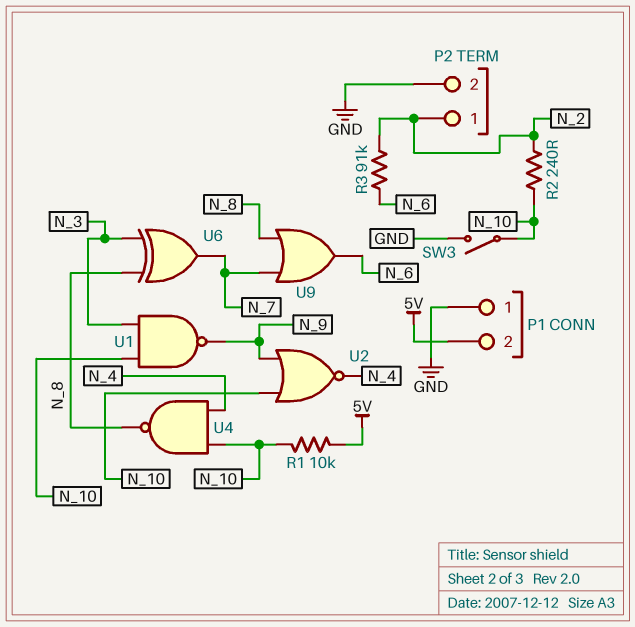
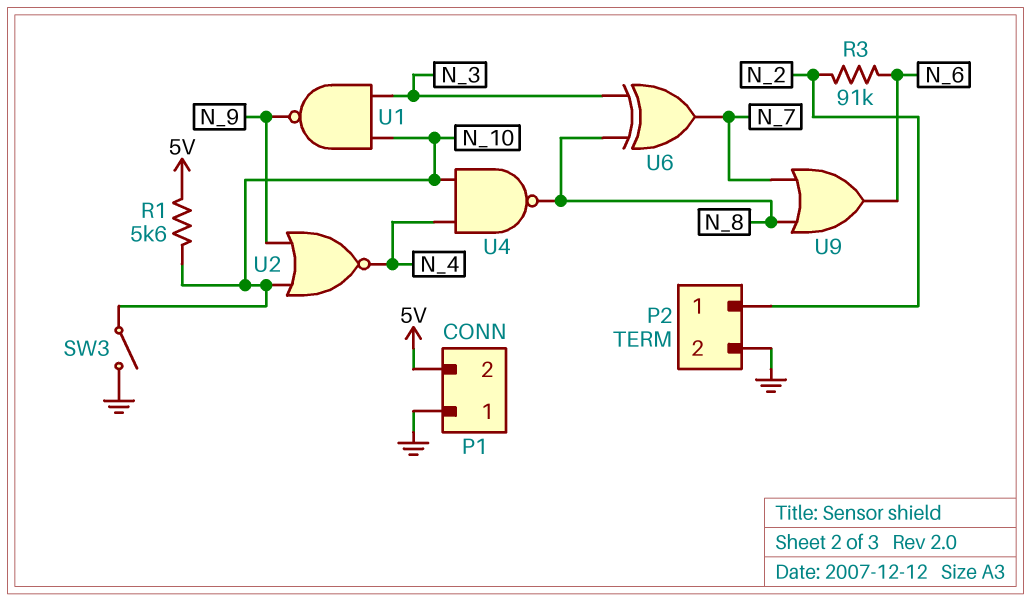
R1: 10k (5V, N_10) -> 5.6k (5V, N_10)
R2: 240 (N_2, N_10) -> none

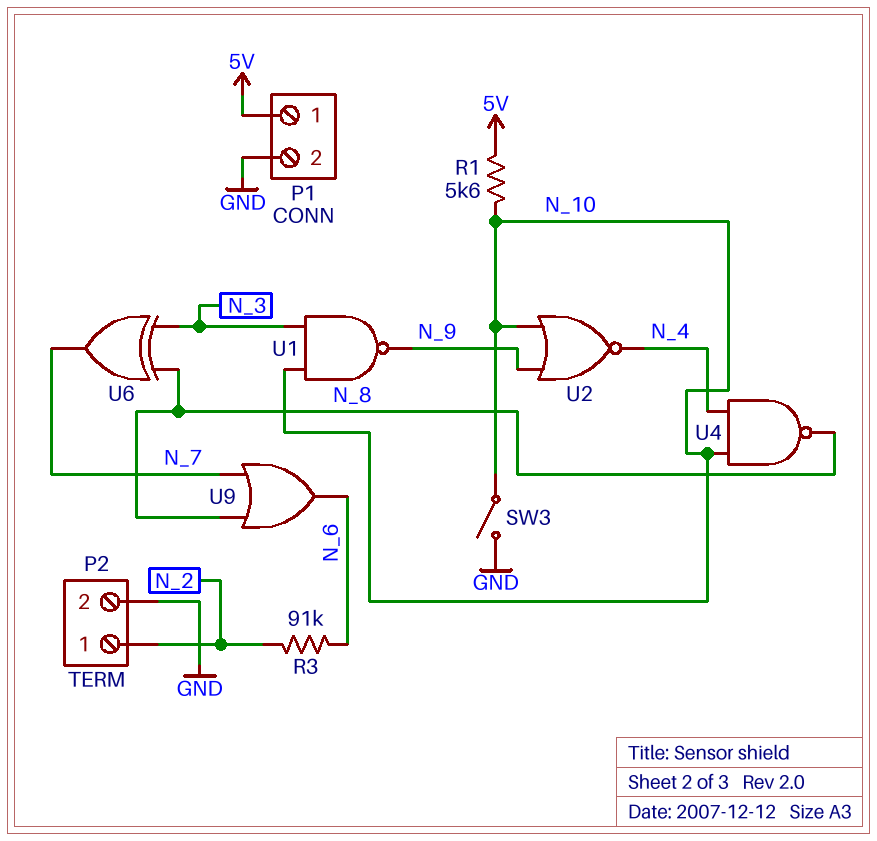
P1 pin 1: GND -> 5V
P1 pin 2: 5V -> GND

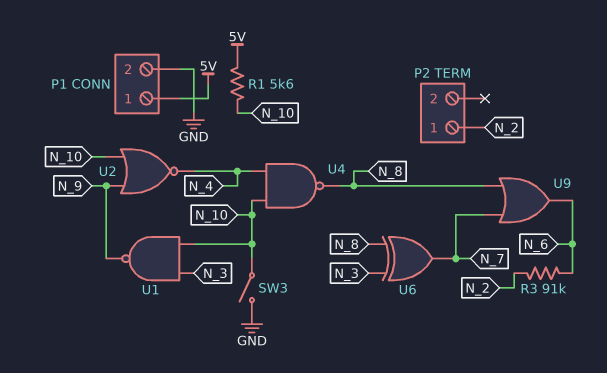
P2 pin 2: GND -> none

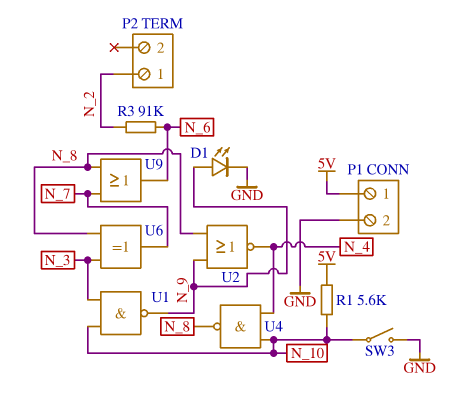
D1: none -> LED (A N_9, K GND)
U2: NOR (in N_9, in N_10, out N_4) -> NOR (in N_8, in N_9, out N_4)

